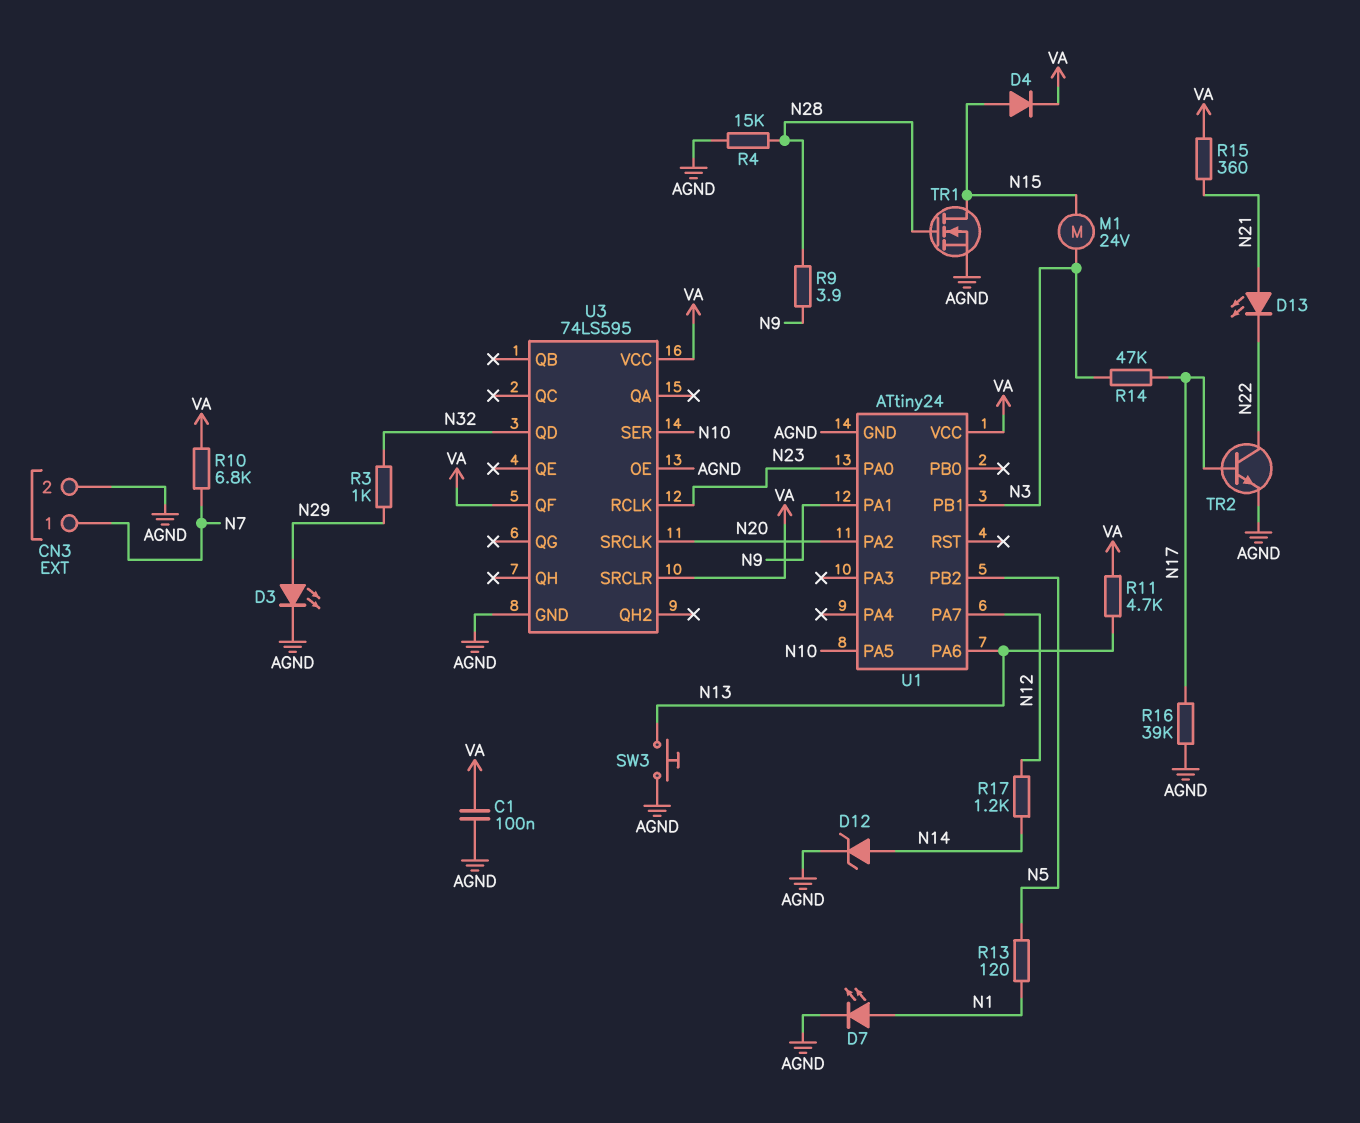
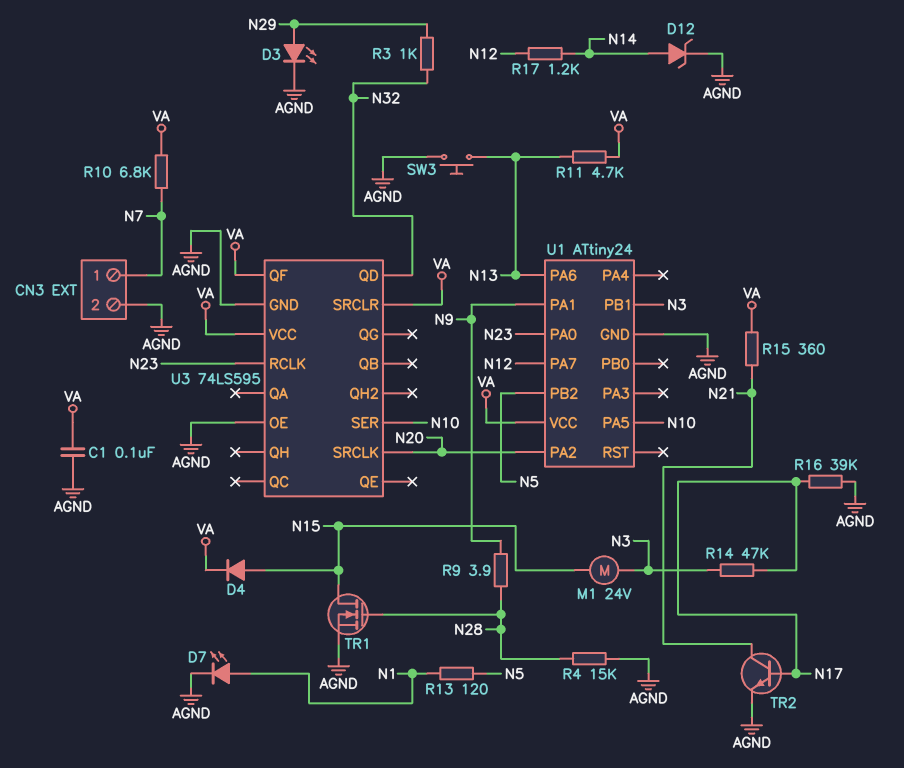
D13: LED (A N21, K N22) -> none
TR2: NPN (B N17, C N22, E AGND) -> NPN (B N17, C N21, E AGND)

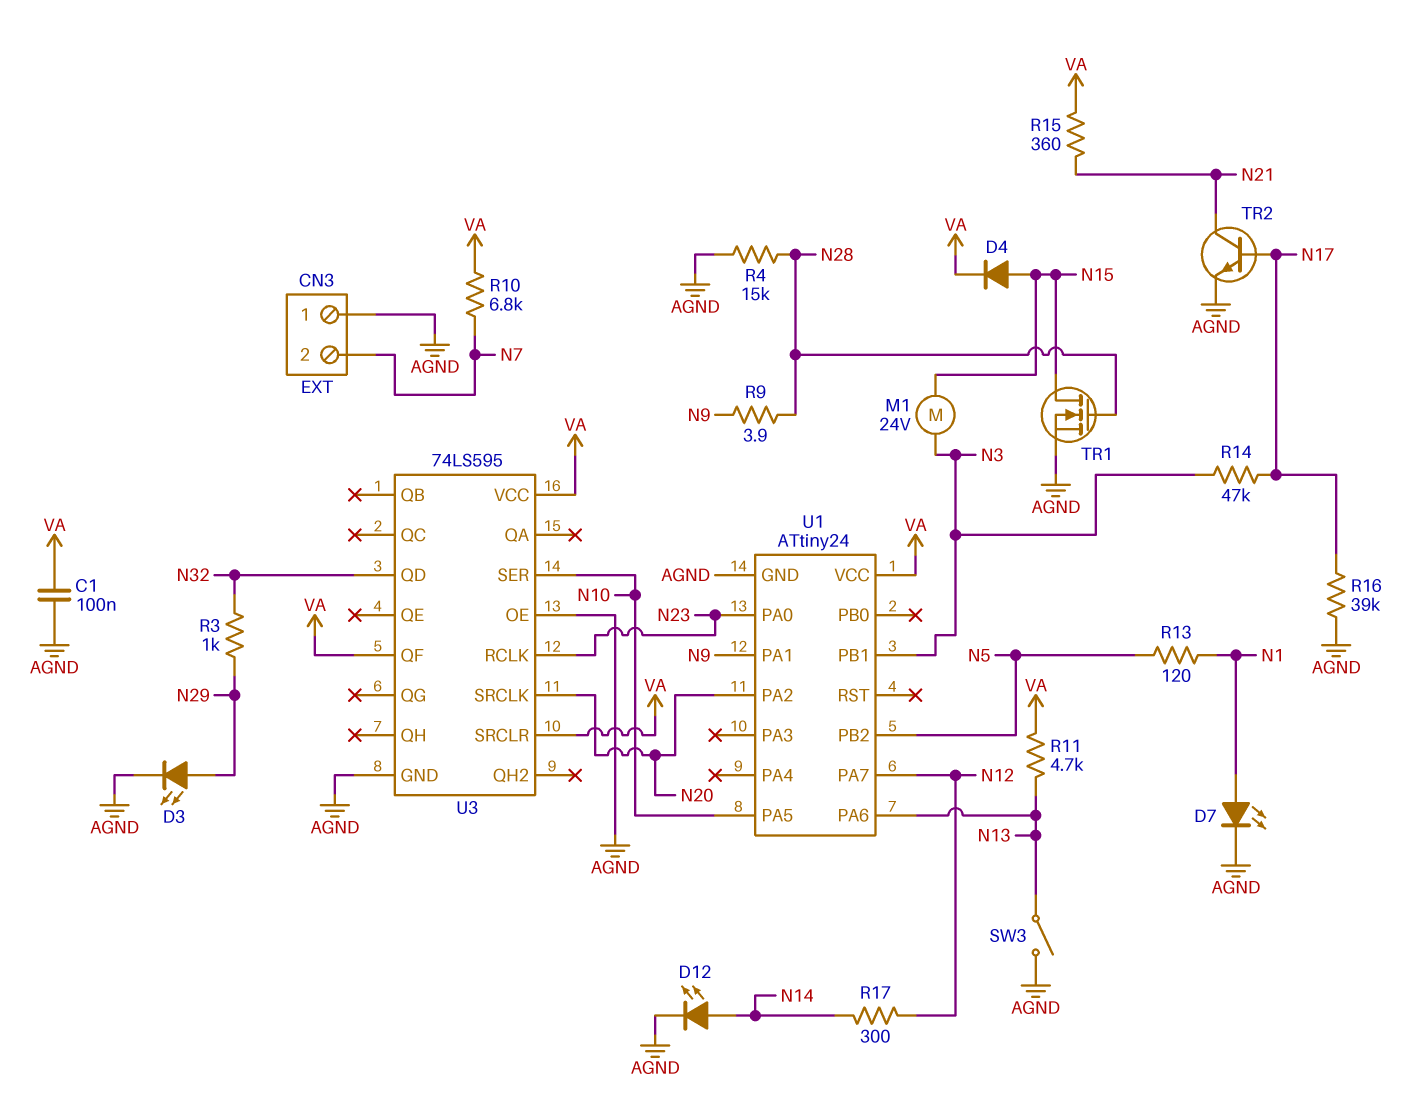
CN3 pin 1: N7 -> AGND
CN3 pin 2: AGND -> N7
D12: zener (A N14, K AGND) -> LED (A N14, K AGND)
R17: 1.2k (N12, N14) -> 300 (N12, N14)
SW3: button (AGND, N13) -> switch (AGND, N13)

